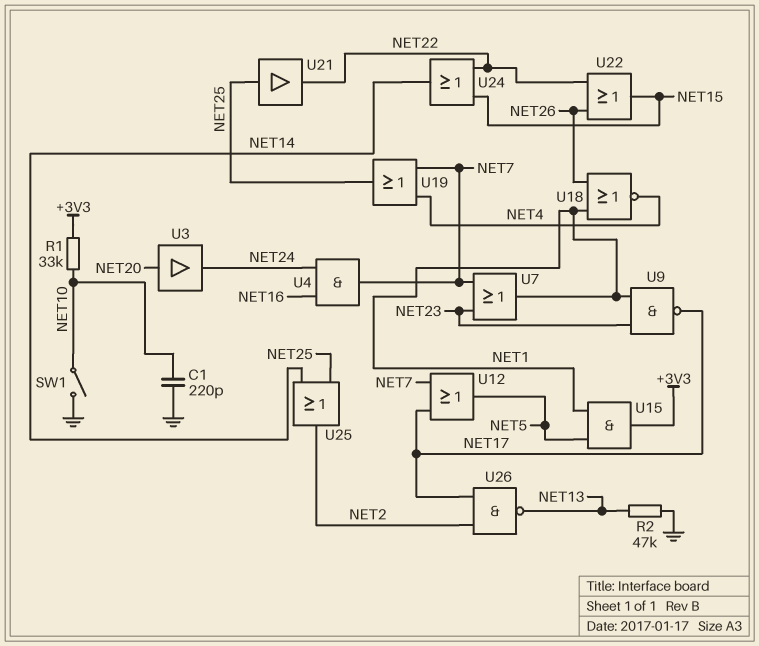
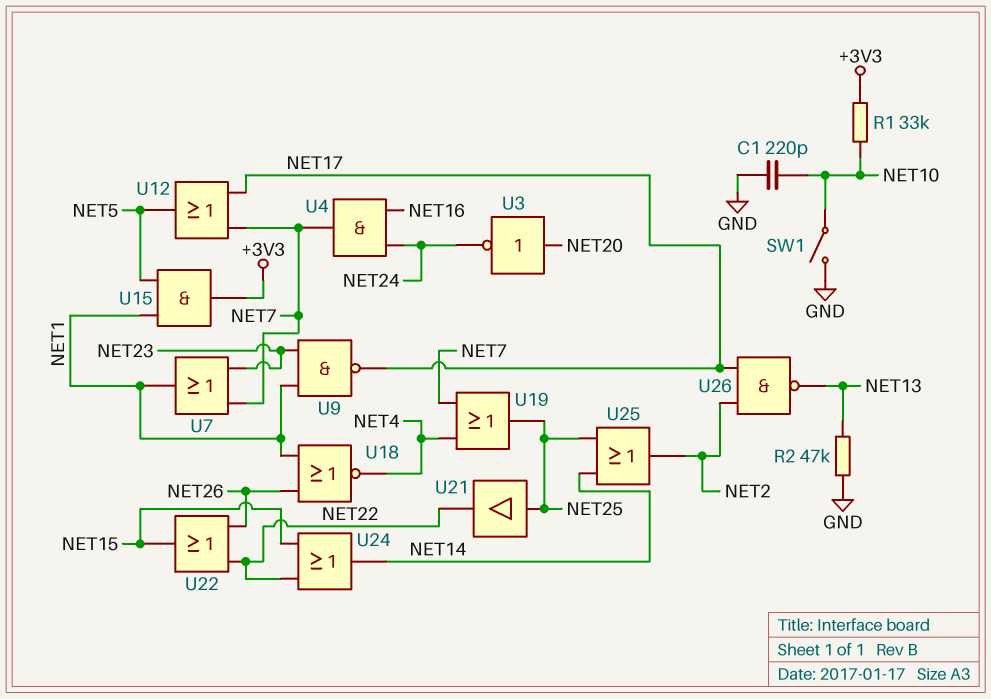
U3: buffer (in NET20, out NET24) -> NOT (in NET20, out NET24)

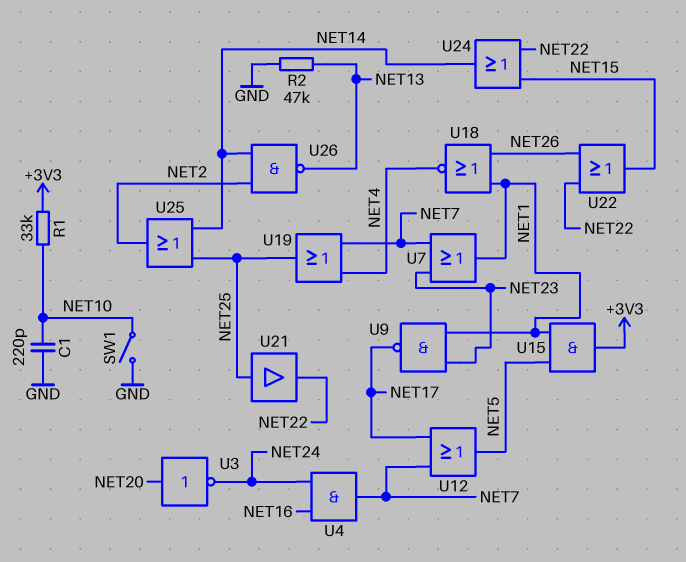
U26: NAND (in NET2, in NET17, out NET13) -> NAND (in NET2, in NET14, out NET13)

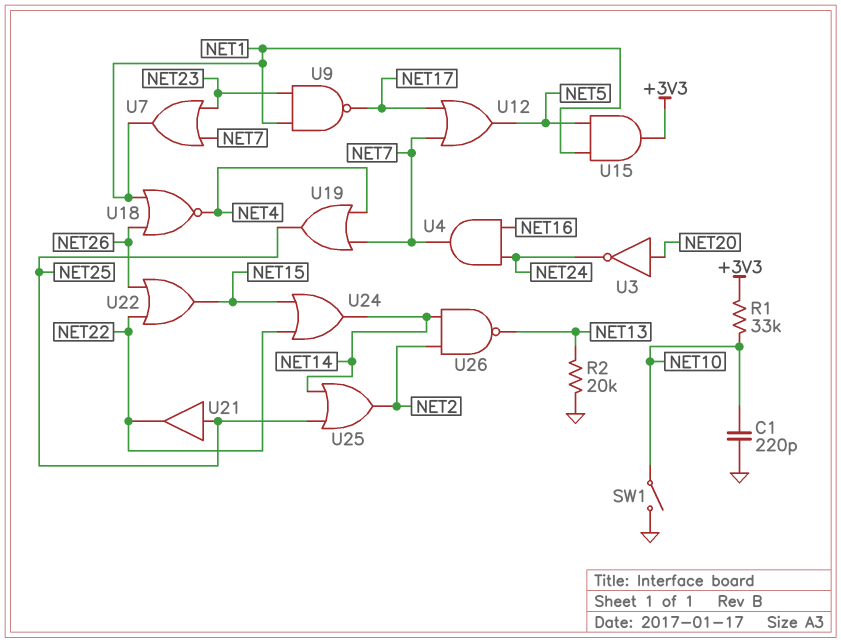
R2: 47k (GND, NET13) -> 20k (GND, NET13)

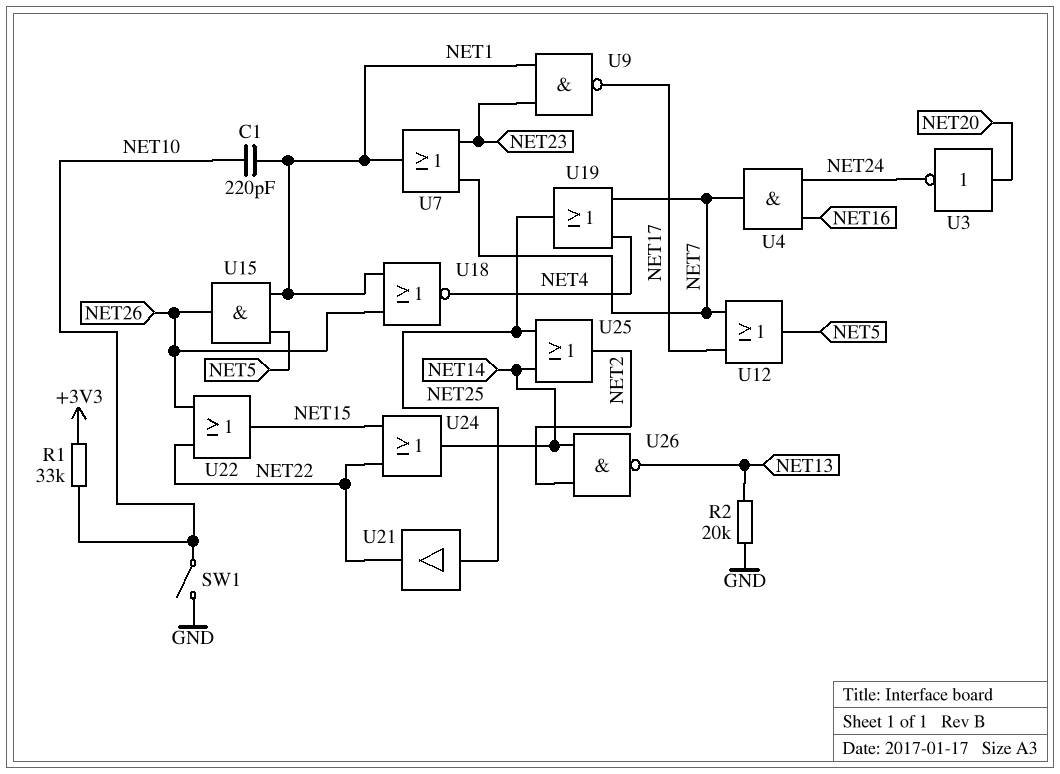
C1: 220pF (GND, NET10) -> 220pF (NET1, NET10)
U15: AND (in NET1, in NET5, out +3V3) -> AND (in NET1, in NET5, out NET26)

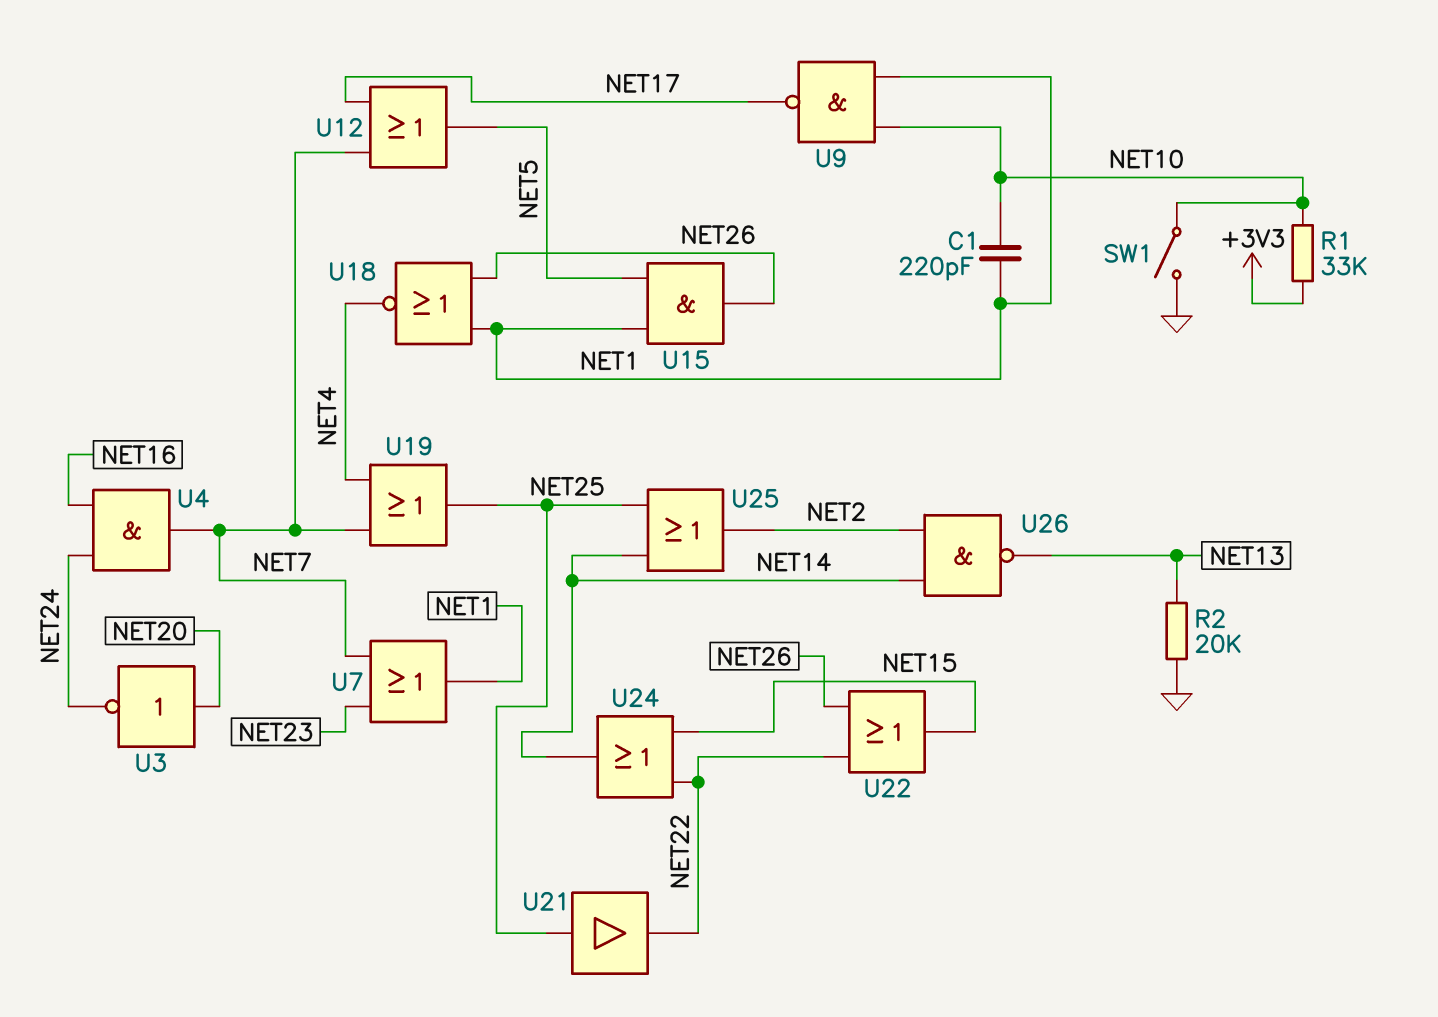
U9: NAND (in NET1, in NET23, out NET17) -> NAND (in NET1, in NET10, out NET17)

